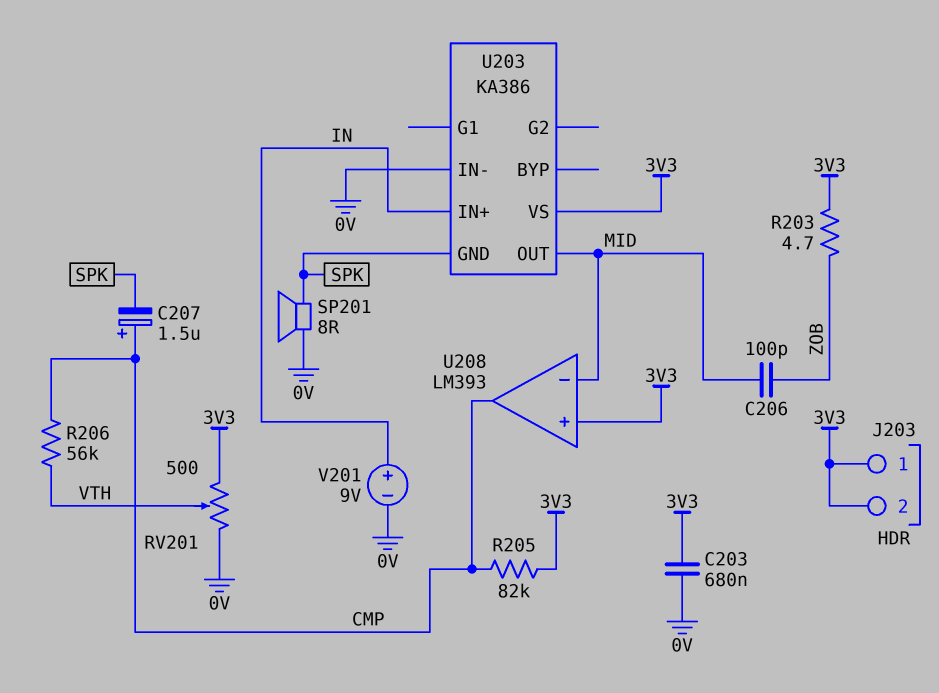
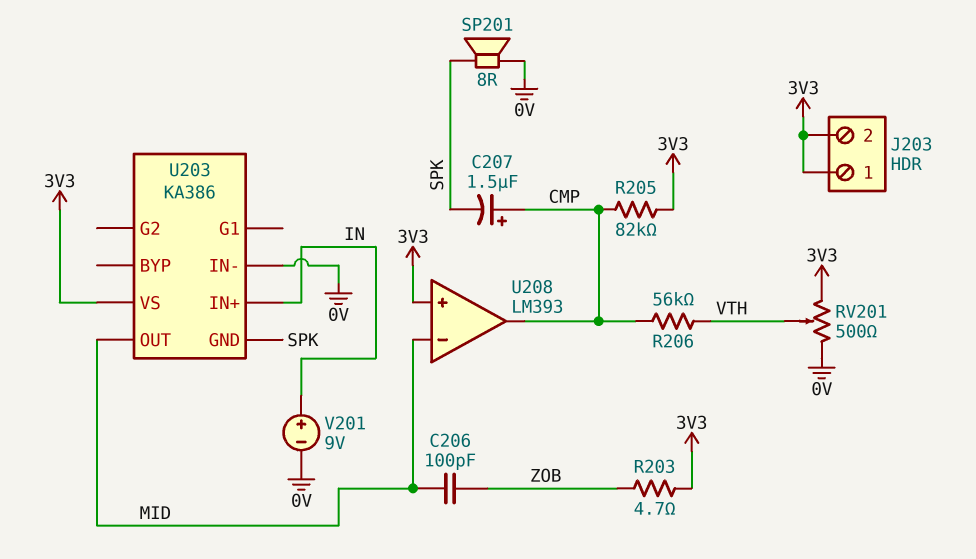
C203: 680nF (0V, 3V3) -> none

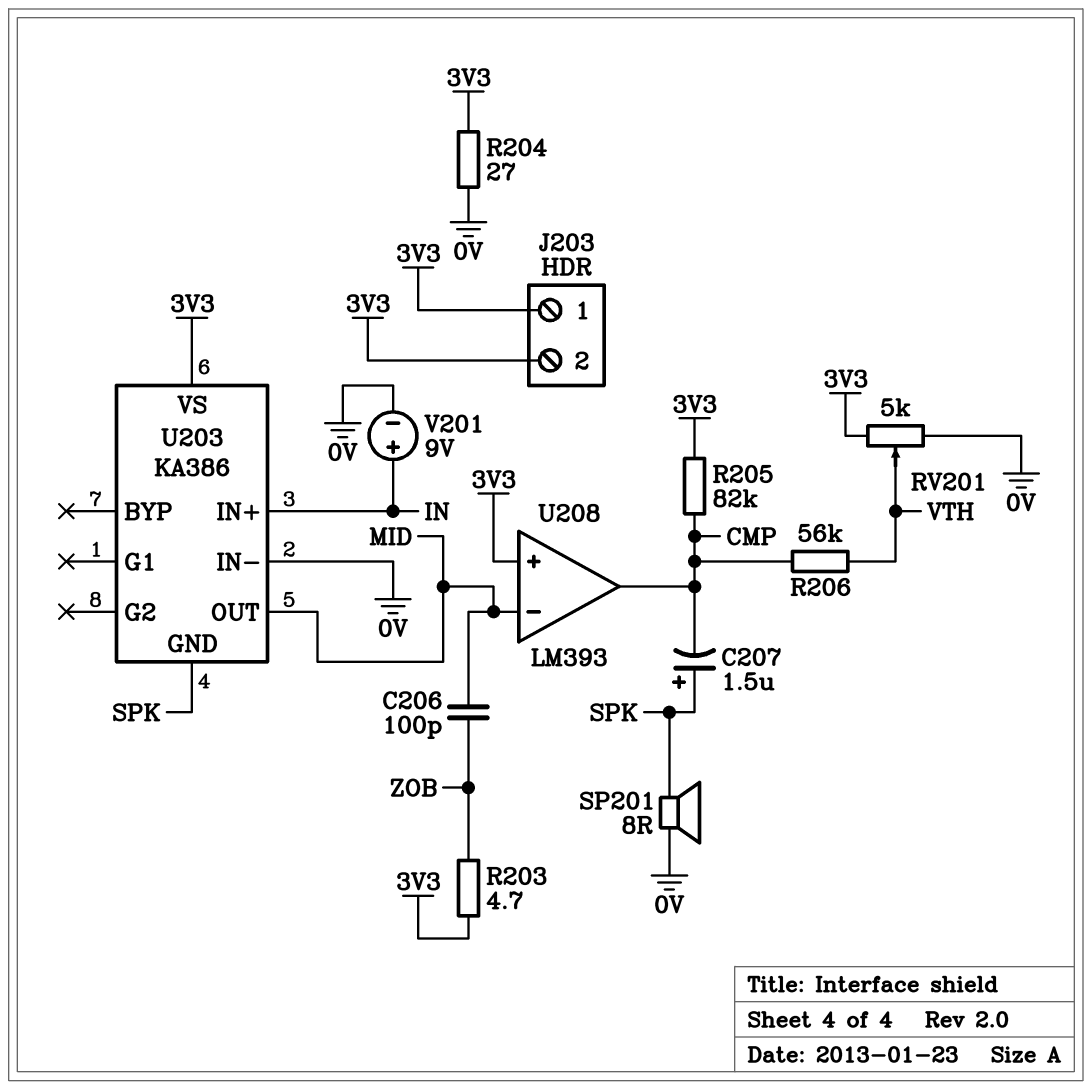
C207: 1.5uF (plus CMP, minus SPK) -> 1.5uF (plus SPK, minus CMP)
R204: none -> 27 (0V, 3V3)
RV201: 500 (0V, 3V3, wiper VTH) -> 5k (0V, 3V3, wiper VTH)

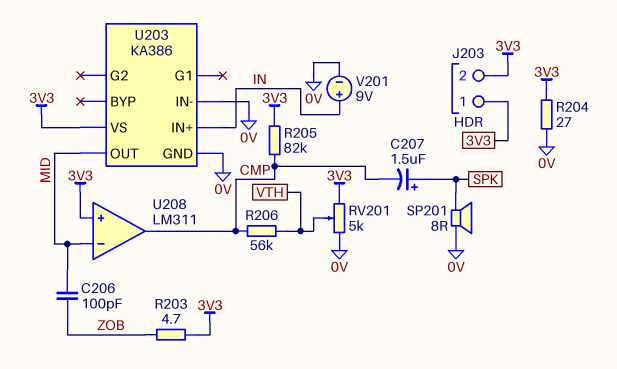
U203 pin GND: SPK -> 0V
U208: LM393 -> LM311

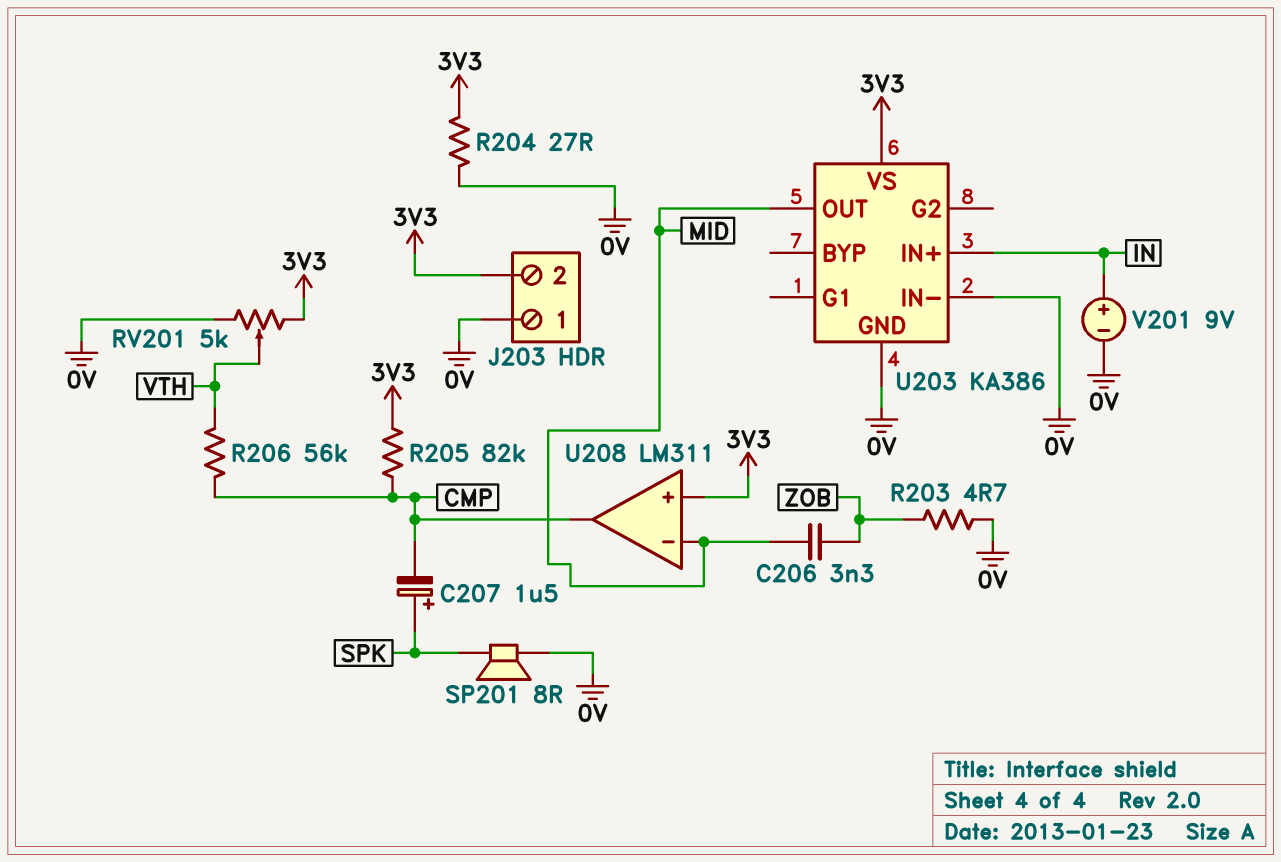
C206: 100pF (MID, ZOB) -> 3.3nF (MID, ZOB)
J203 pin 1: 3V3 -> 0V
R203: 4.7 (3V3, ZOB) -> 4.7 (0V, ZOB)

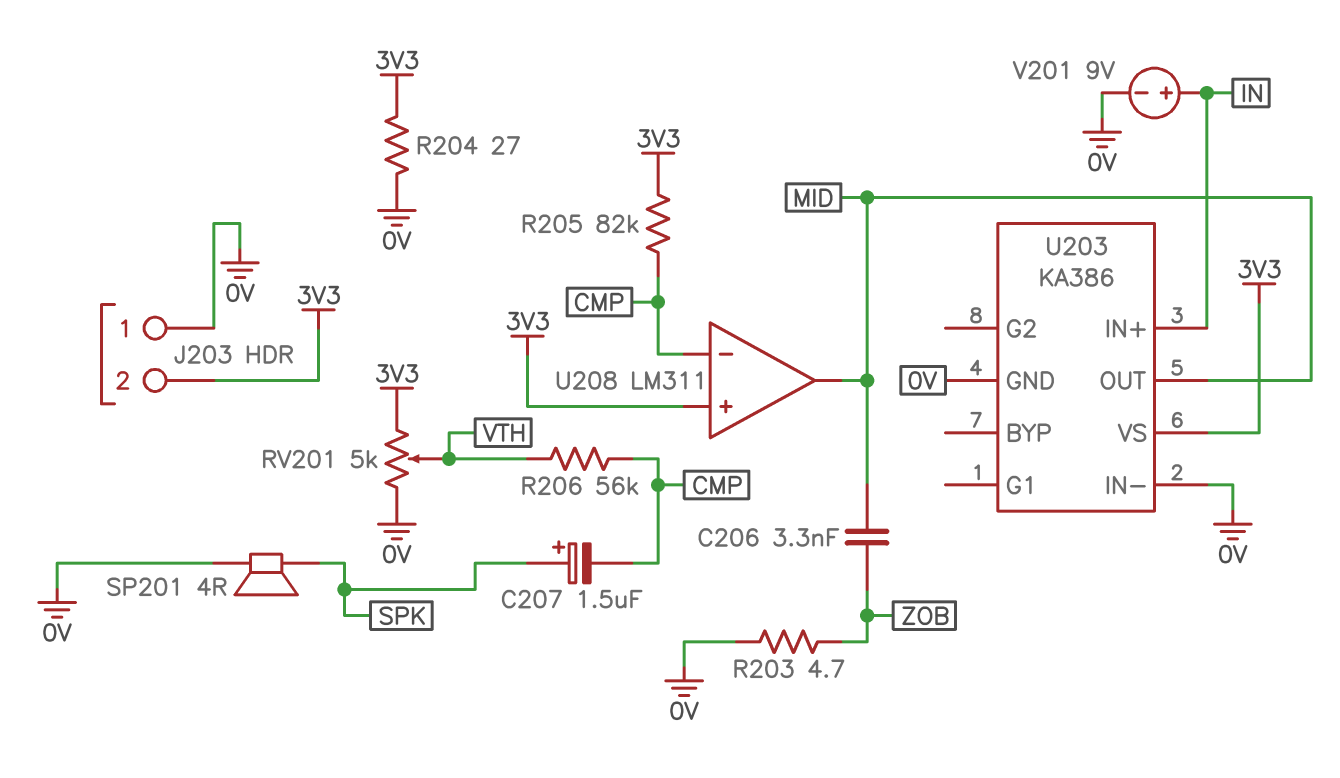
SP201: speaker 8R (0V, SPK) -> speaker 4R (0V, SPK)
U208 pin in-: MID -> CMP
U208 pin out: CMP -> MID

